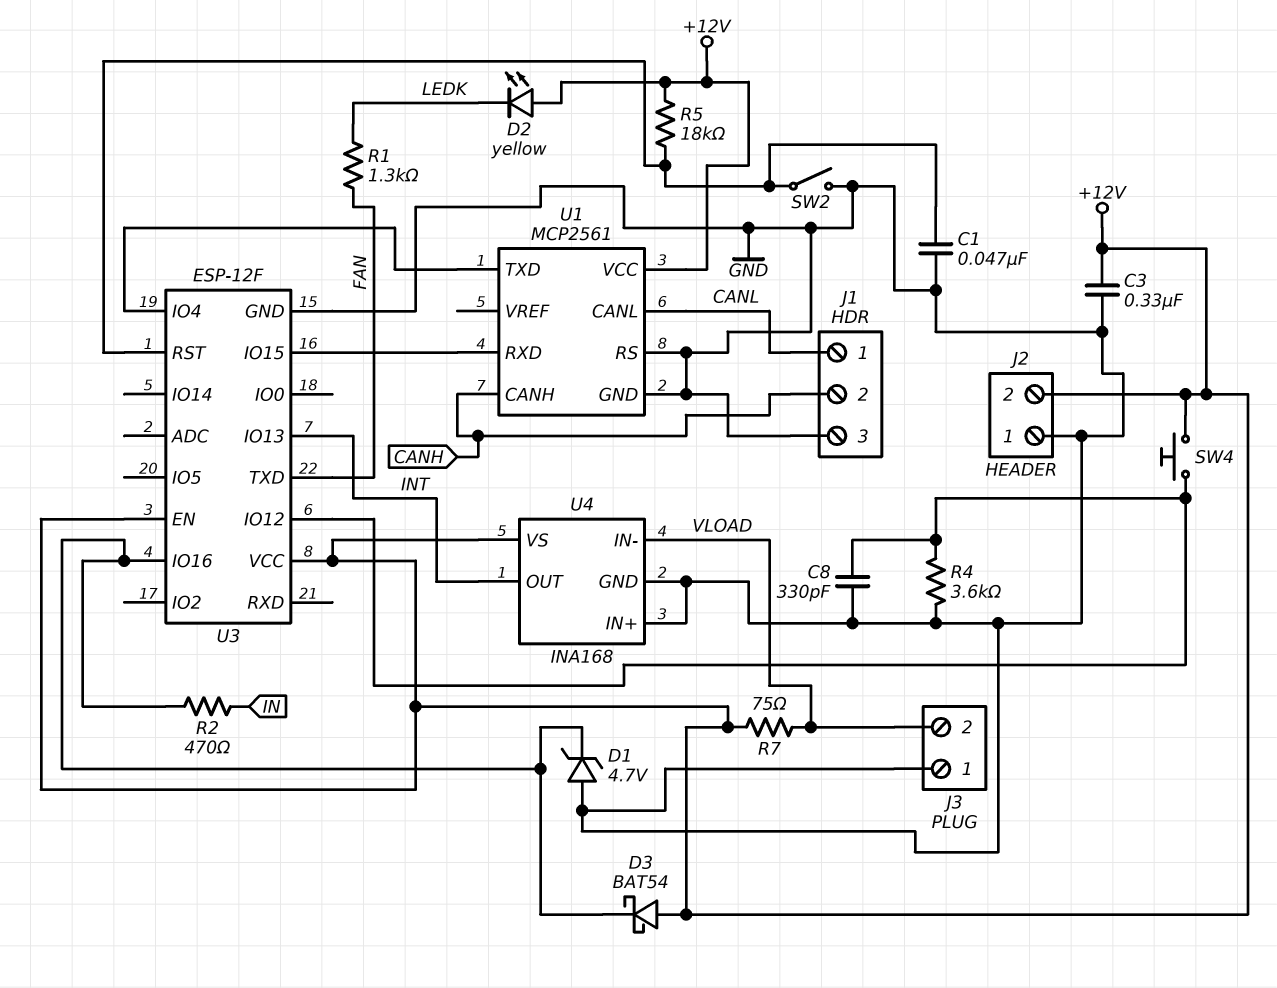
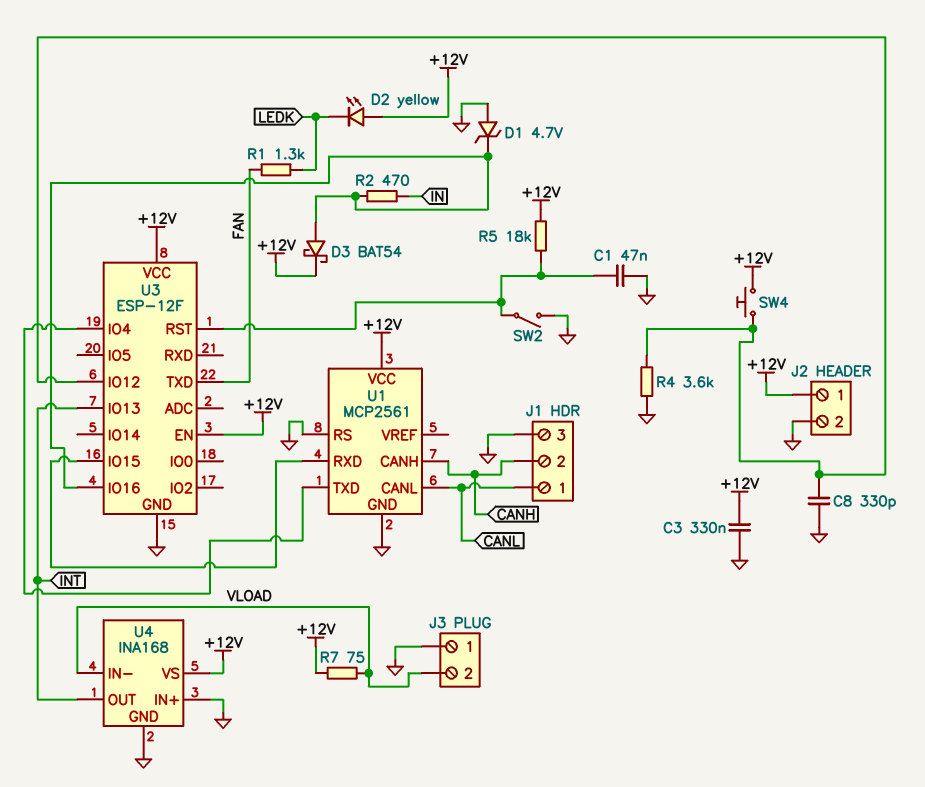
D3: schottky BAT54 (A +12V, K U3/IO16) -> schottky BAT54 (A U3/IO16, K +12V)
J2 pin 1: GND -> +12V
J2 pin 2: +12V -> GND

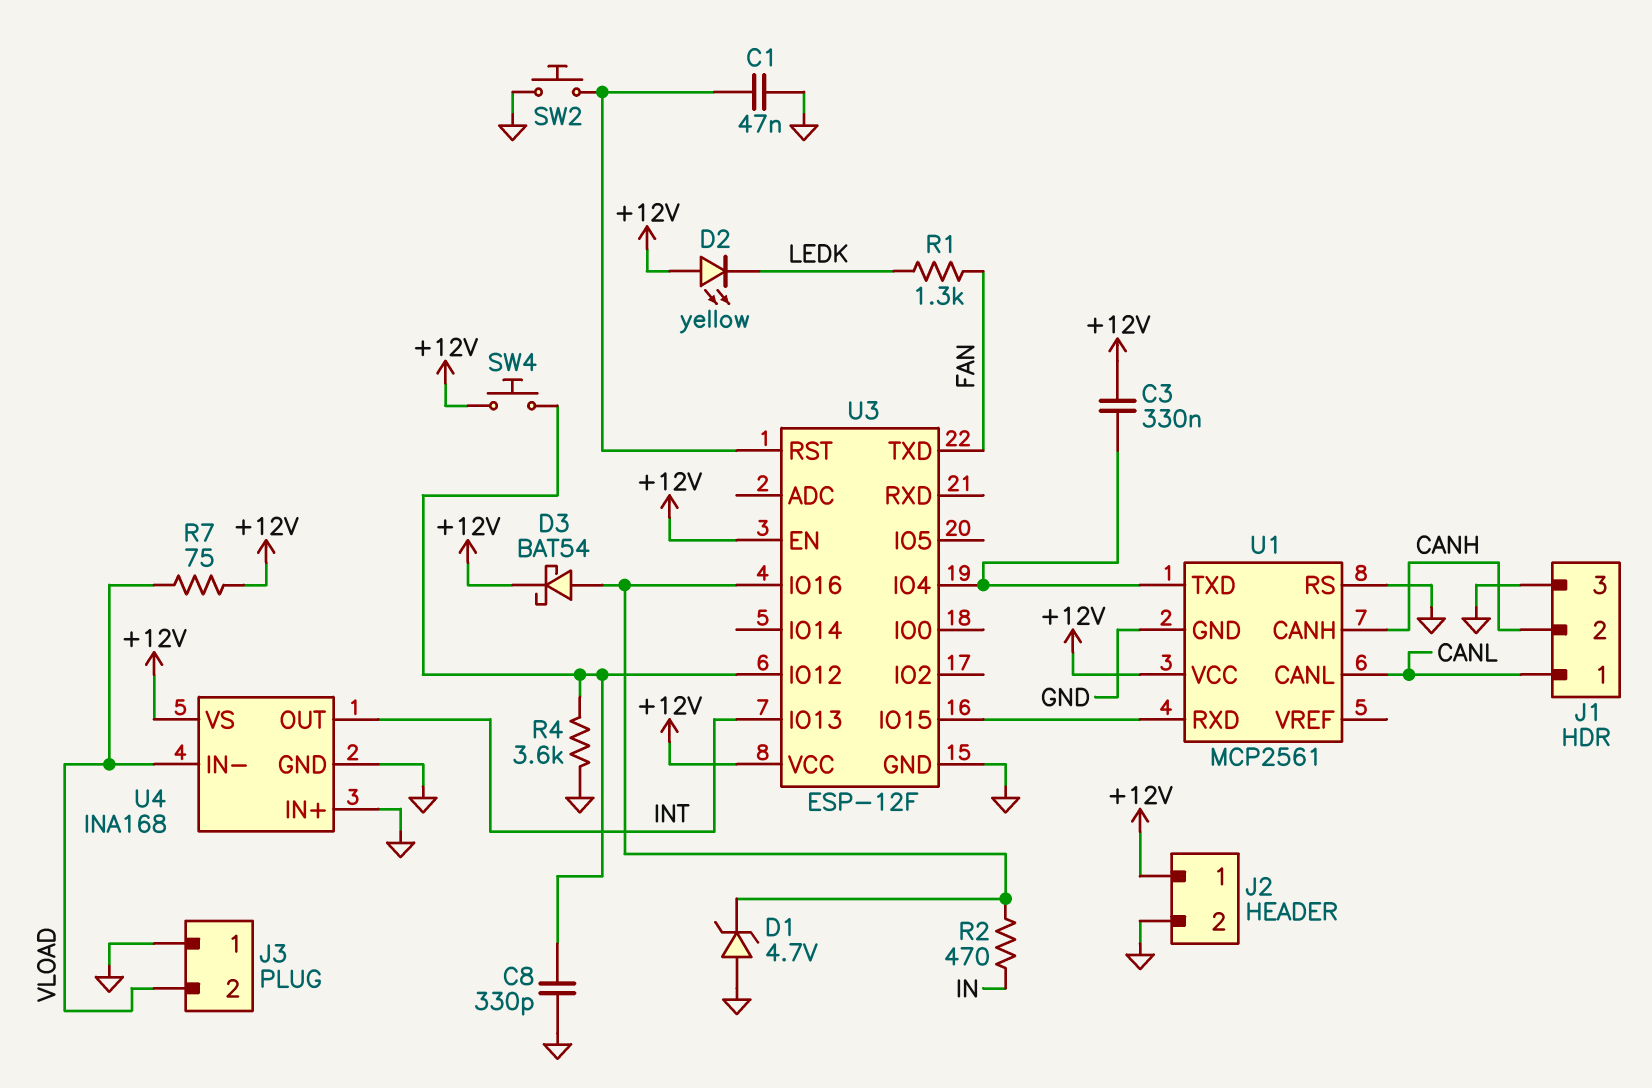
C3: 330nF (+12V, GND) -> 330nF (+12V, U1/TXD)
R5: 18k (+12V, U3/RST) -> none
SW2: switch (GND, U3/RST) -> button (GND, U3/RST)

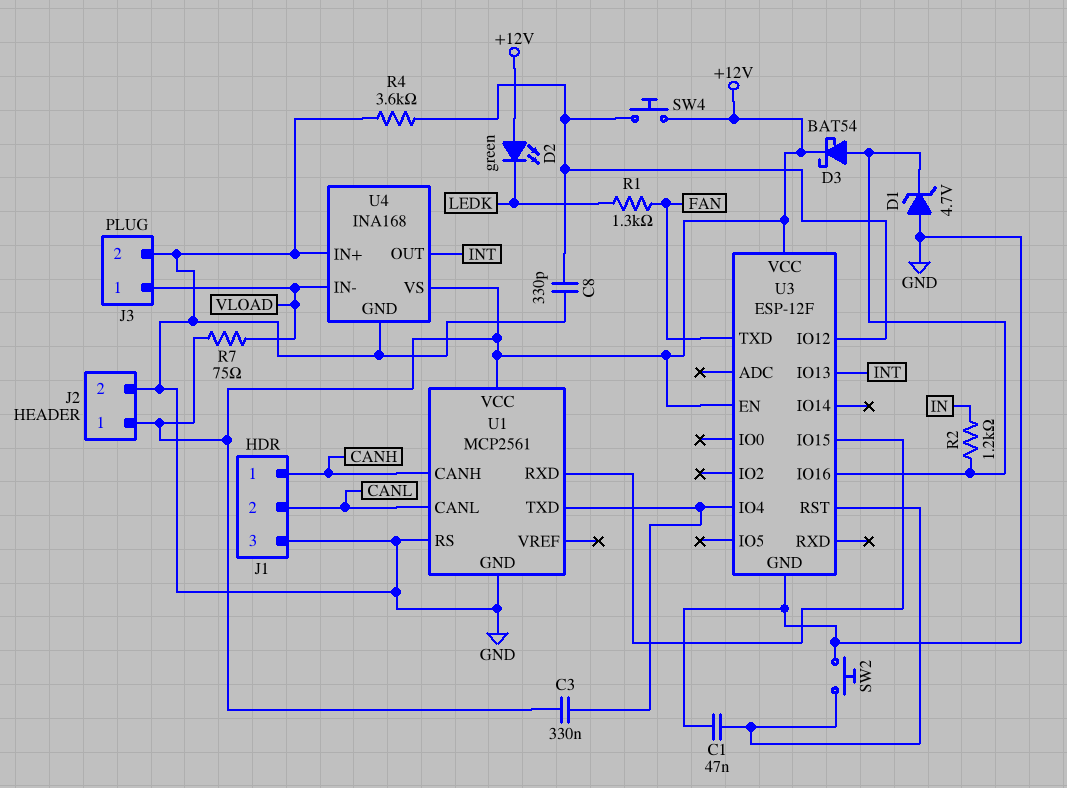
D2: LED yellow (A +12V, K LEDK) -> LED green (A +12V, K LEDK)
J1 pin 1: CANL -> CANH
J1 pin 2: CANH -> CANL
J3 pin 1: GND -> VLOAD
J3 pin 2: VLOAD -> GND
R2: 470 (IN, U3/IO16) -> 1.2k (IN, U3/IO16)

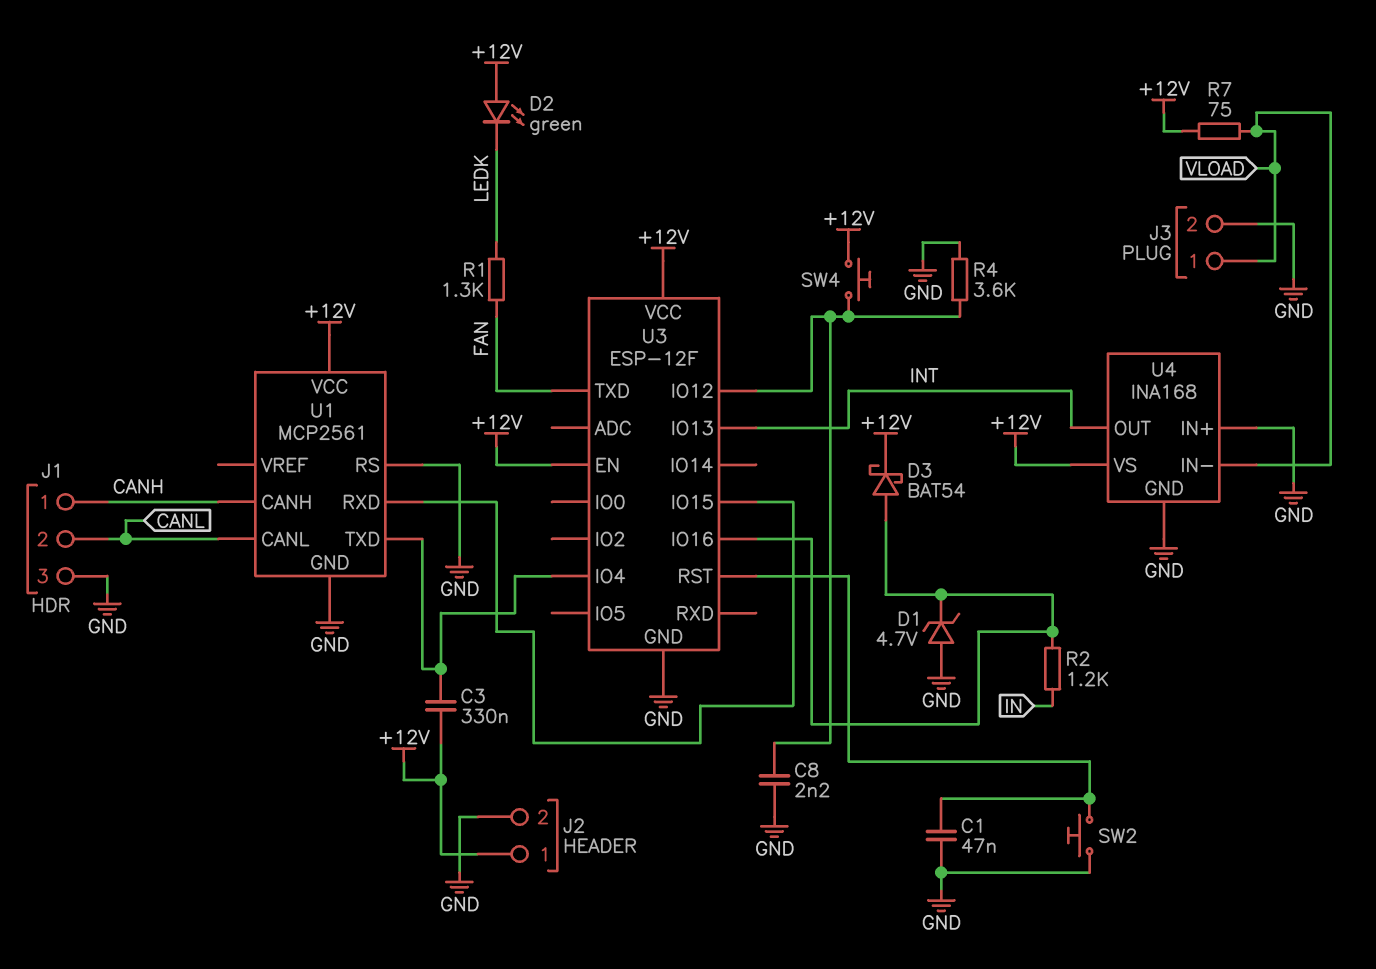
C8: 330pF (GND, U3/IO12) -> 2.2nF (GND, U3/IO12)

